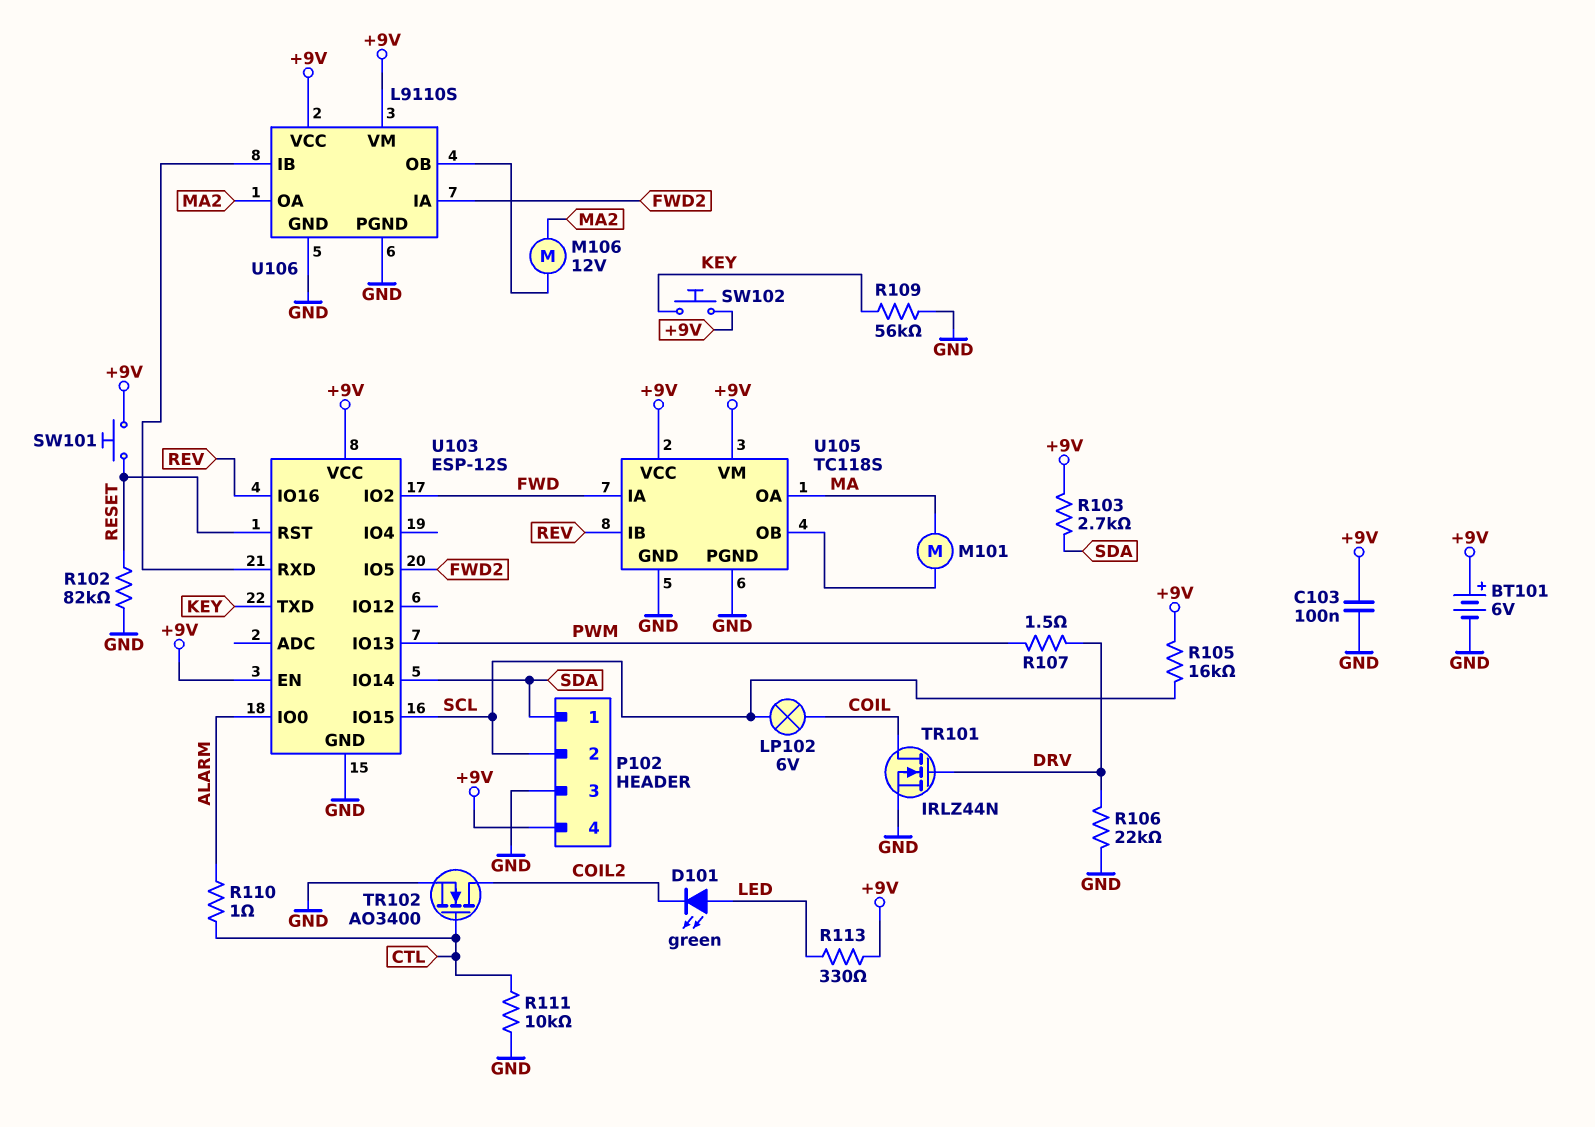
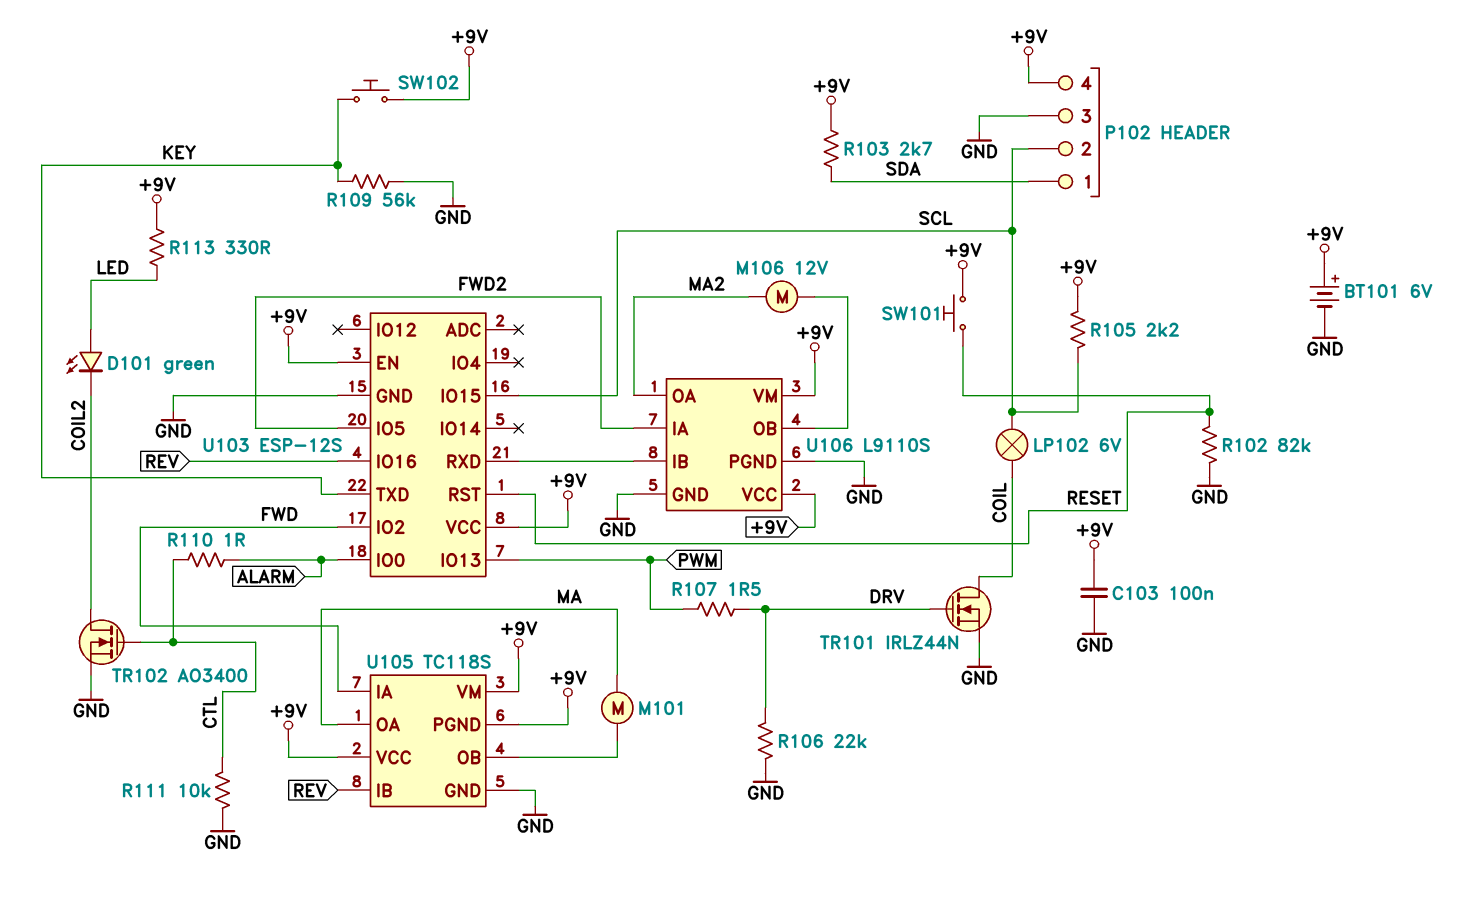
R105: 16k (+9V, SCL) -> 2.2k (+9V, SCL)
U103 pin IO14: SDA -> none
U105 pin PGND: GND -> +9V

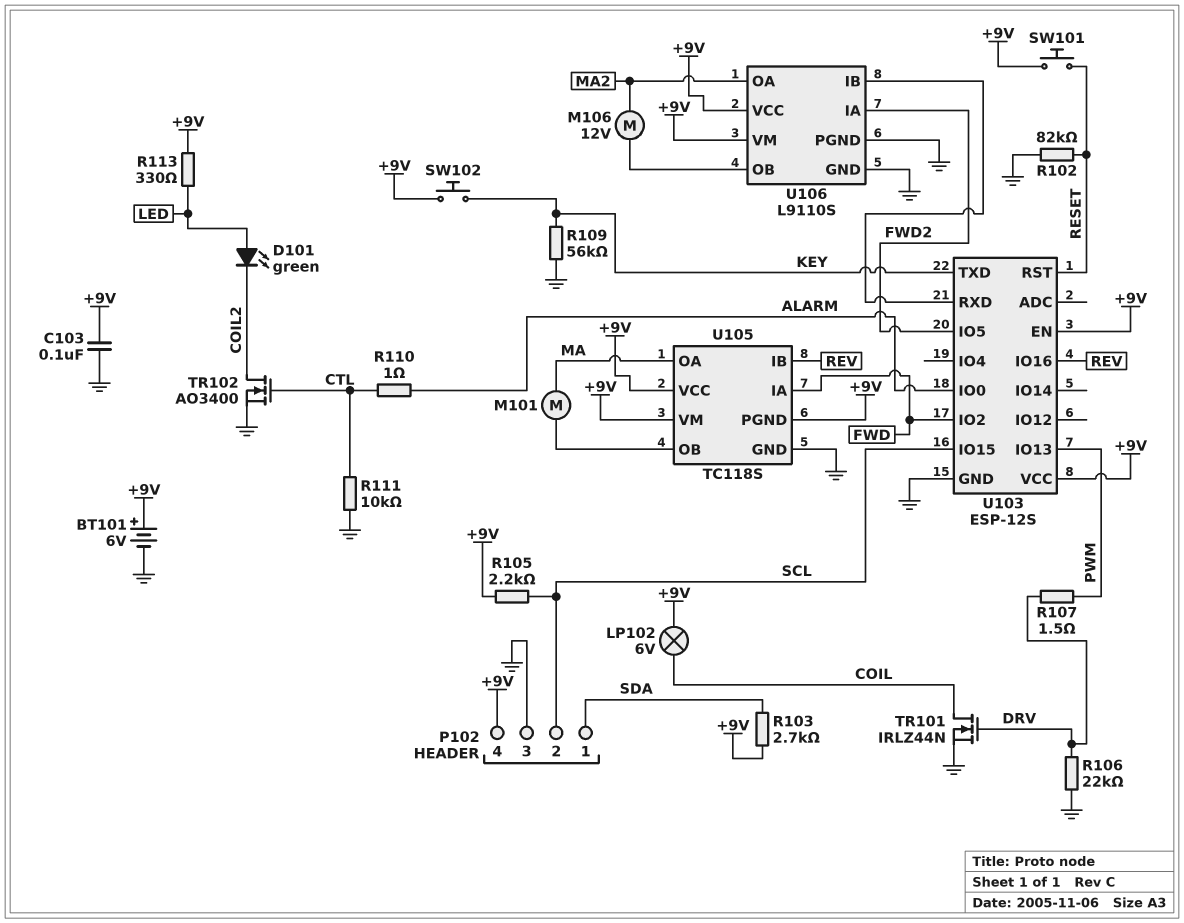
LP102: lamp 6V (COIL, SCL) -> lamp 6V (+9V, COIL)

